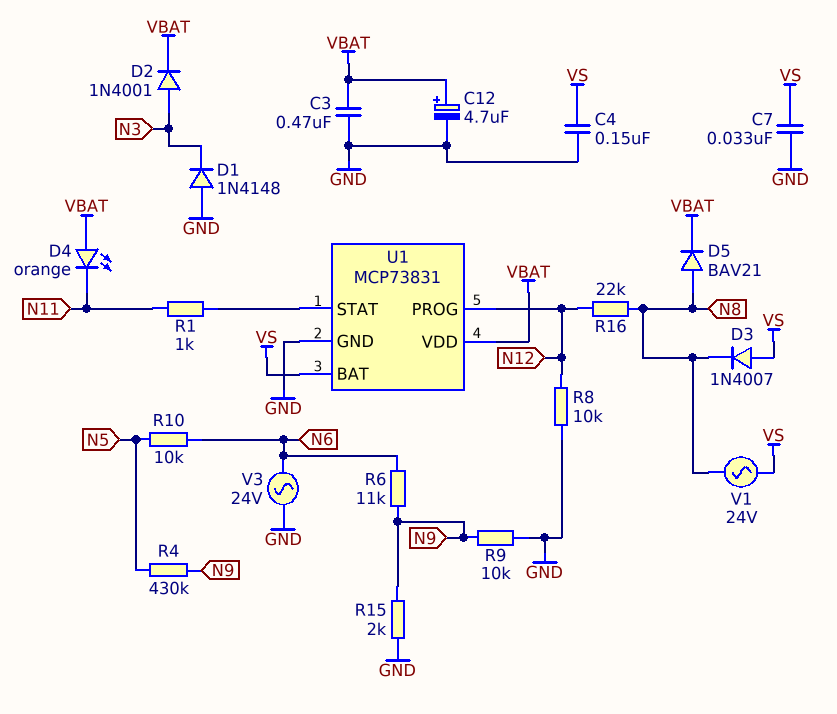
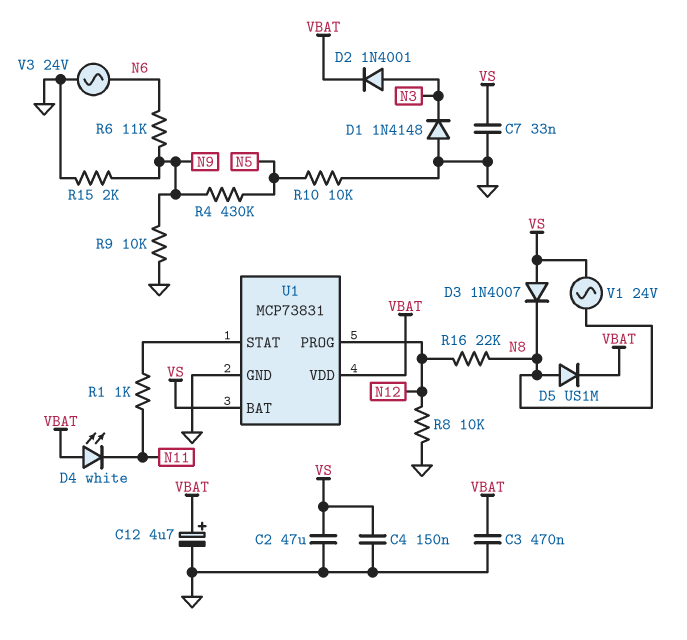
C2: none -> 47uF (GND, VS)
D4: LED orange (A VBAT, K N11) -> LED white (A VBAT, K N11)
D5: diode BAV21 (A N8, K VBAT) -> diode US1M (A N8, K VBAT)
R10: 10k (N5, N6) -> 10k (GND, N5)

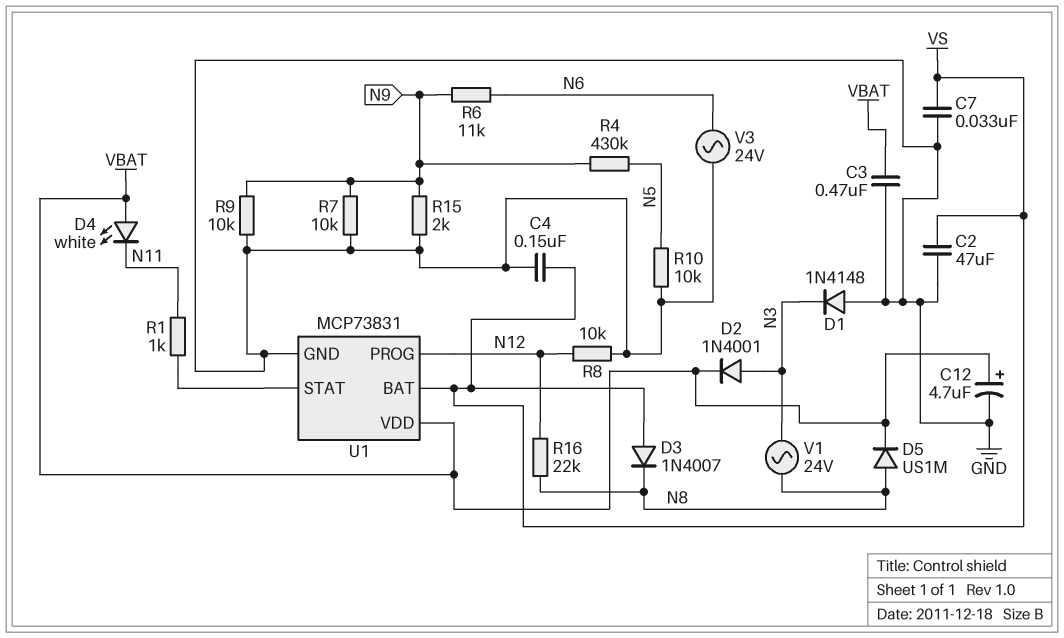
R7: none -> 10k (GND, N9)
V1: AC 24V (N8, VS) -> AC 24V (N3, N8)

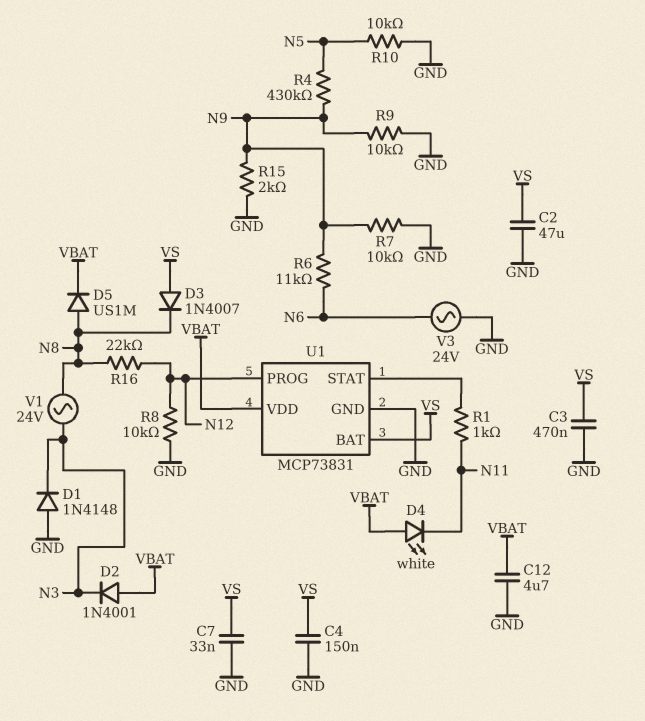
C3: 470nF (GND, VBAT) -> 470nF (GND, VS)
C12: 4.7uF (plus VBAT, minus GND) -> 4.7uF (GND, VBAT)
D2: diode 1N4001 (A N3, K VBAT) -> diode 1N4001 (A VBAT, K N3)

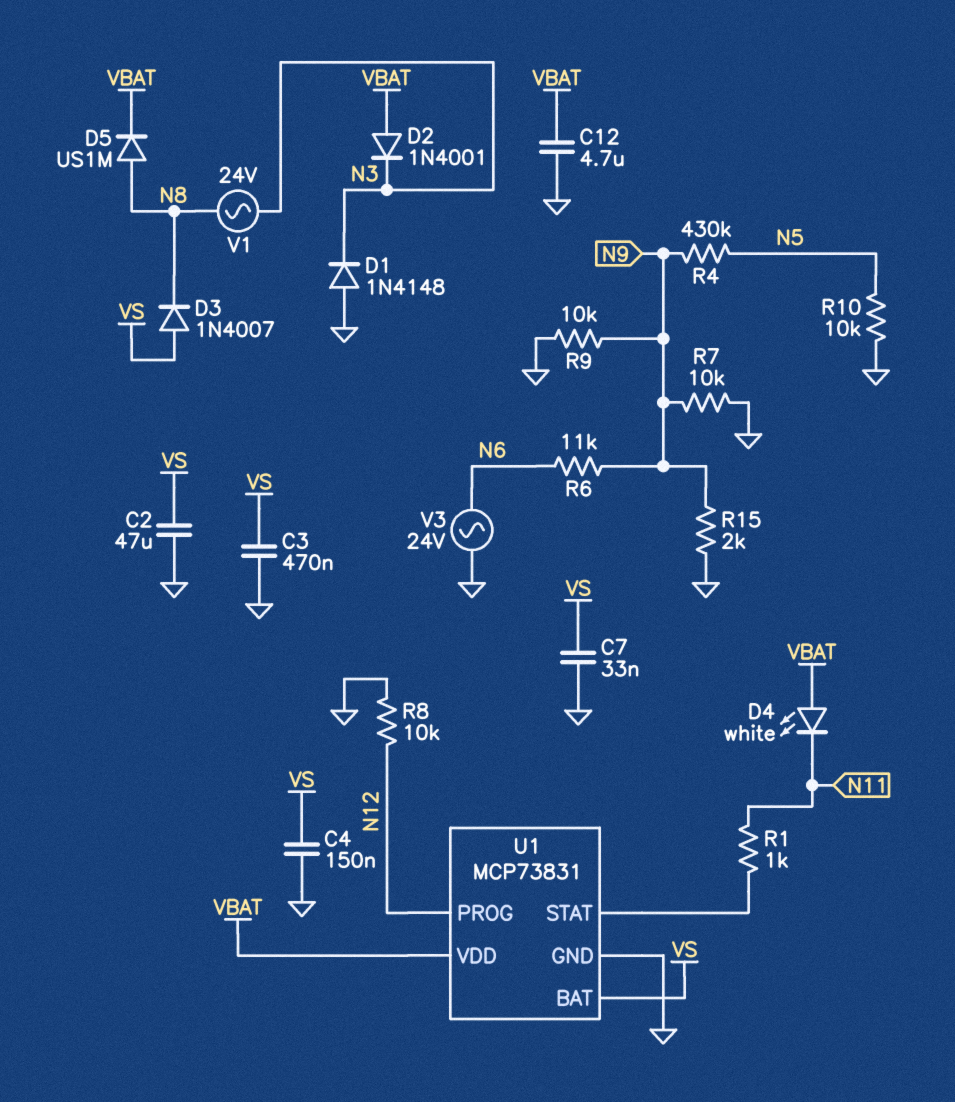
R16: 22k (N8, N12) -> none

